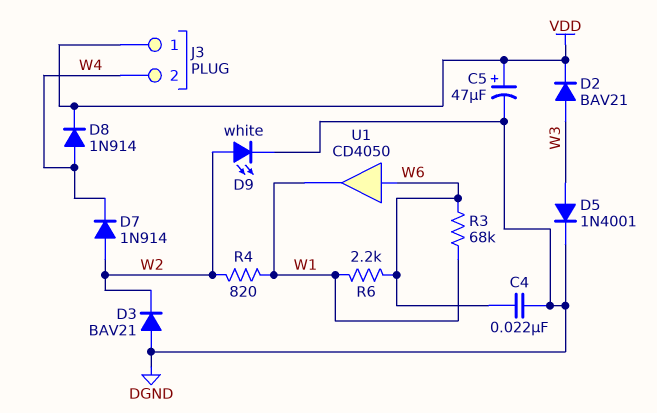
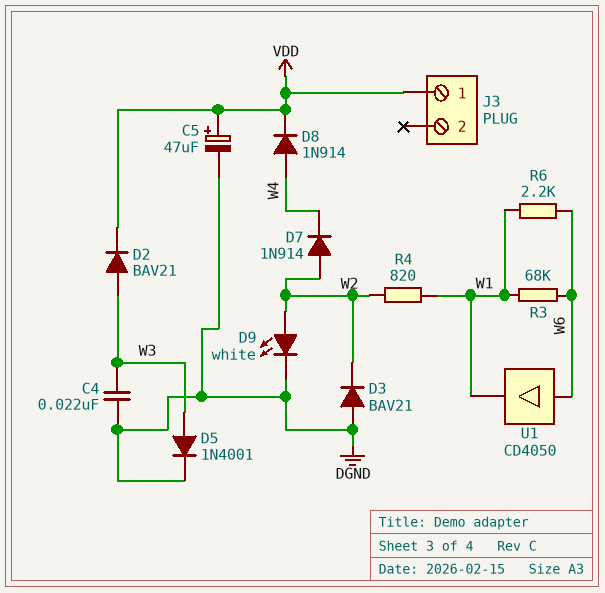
C4: 22nF (DGND, W6) -> 22nF (DGND, W3)
J3 pin 2: W4 -> none

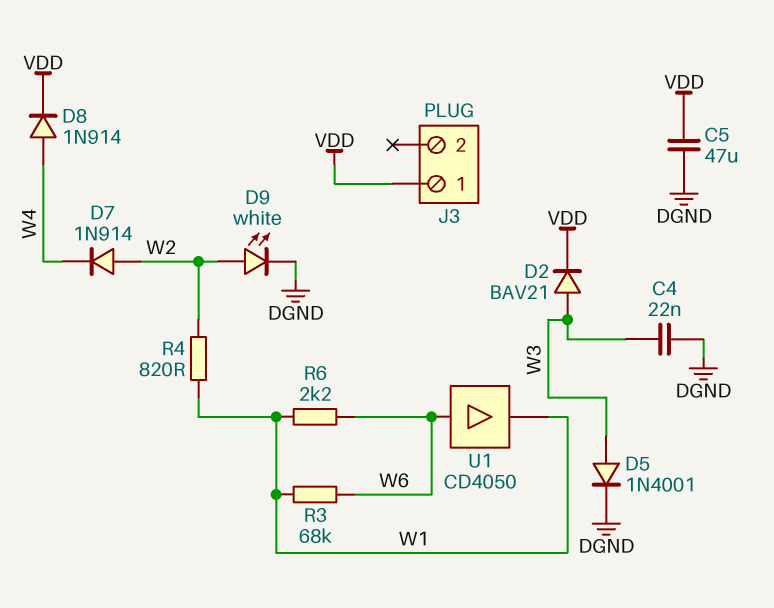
C5: 47uF (plus VDD, minus DGND) -> 47uF (DGND, VDD)
D3: diode BAV21 (A DGND, K W2) -> none

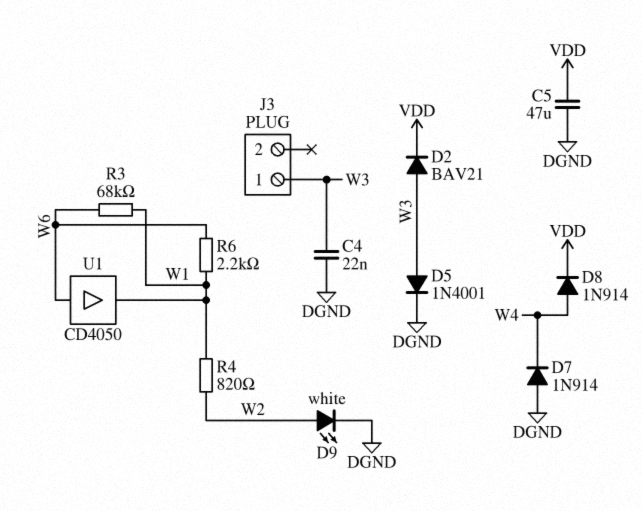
D7: diode 1N914 (A W2, K W4) -> diode 1N914 (A DGND, K W4)
J3 pin 1: VDD -> W3

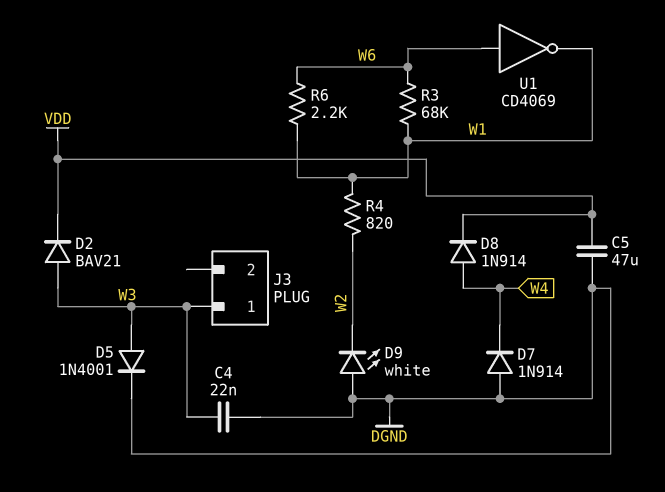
D9: LED white (A W2, K DGND) -> LED white (A DGND, K W2)
U1: buffer CD4050 (in W6, out W1) -> NOT CD4069 (in W6, out W1)

